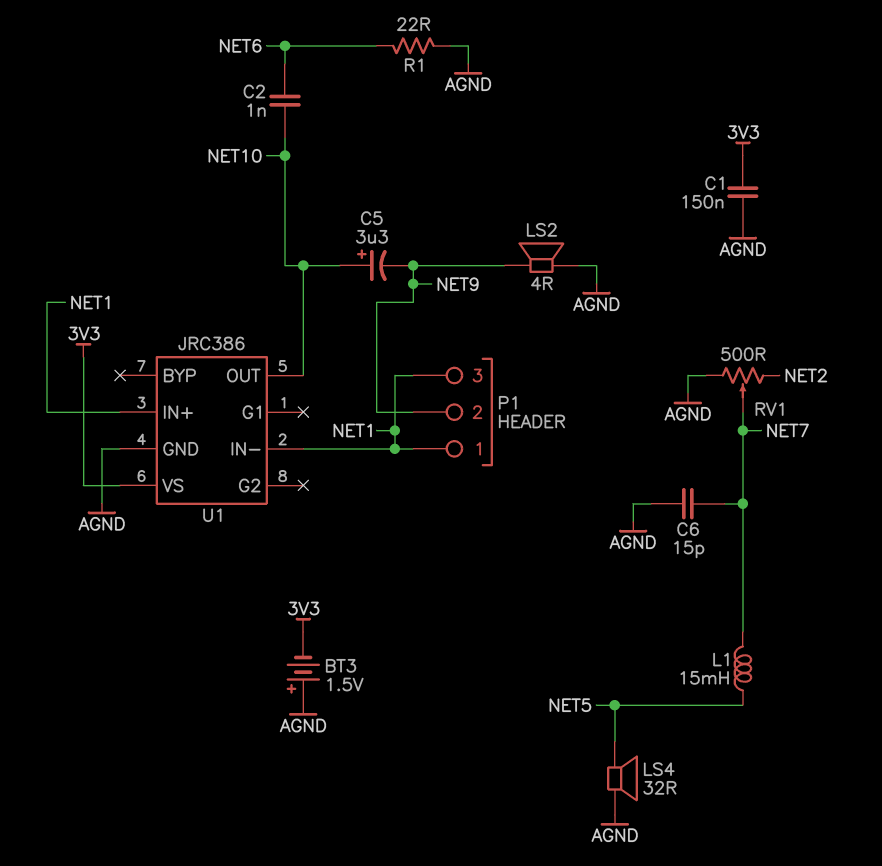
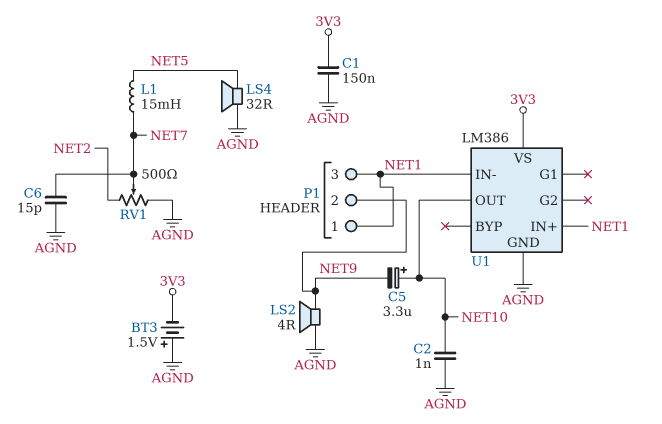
C2: 1nF (NET6, NET10) -> 1nF (AGND, NET10)
R1: 22 (AGND, NET6) -> none
U1: JRC386 -> LM386

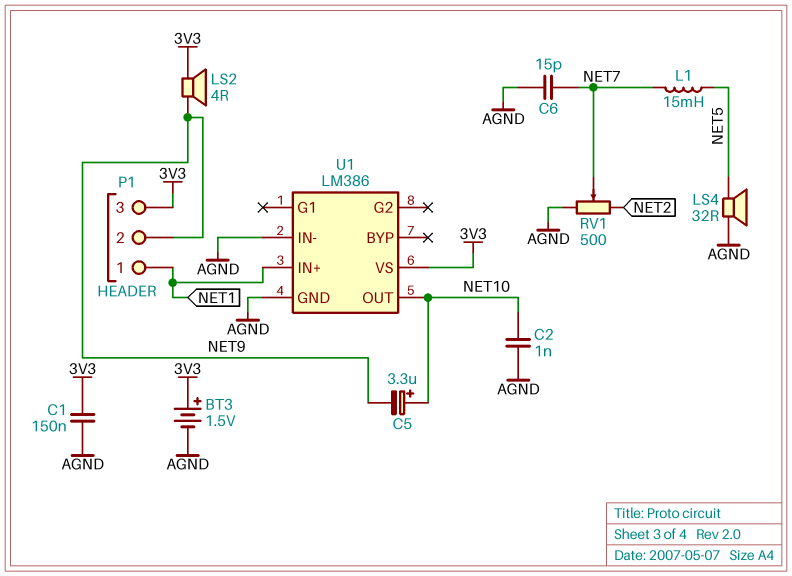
BT3: 1.5V (plus AGND, minus 3V3) -> 1.5V (plus 3V3, minus AGND)
LS2: speaker 4R (AGND, NET9) -> speaker 4R (3V3, NET9)
P1 pin 3: NET1 -> 3V3
U1 pin IN-: NET1 -> AGND

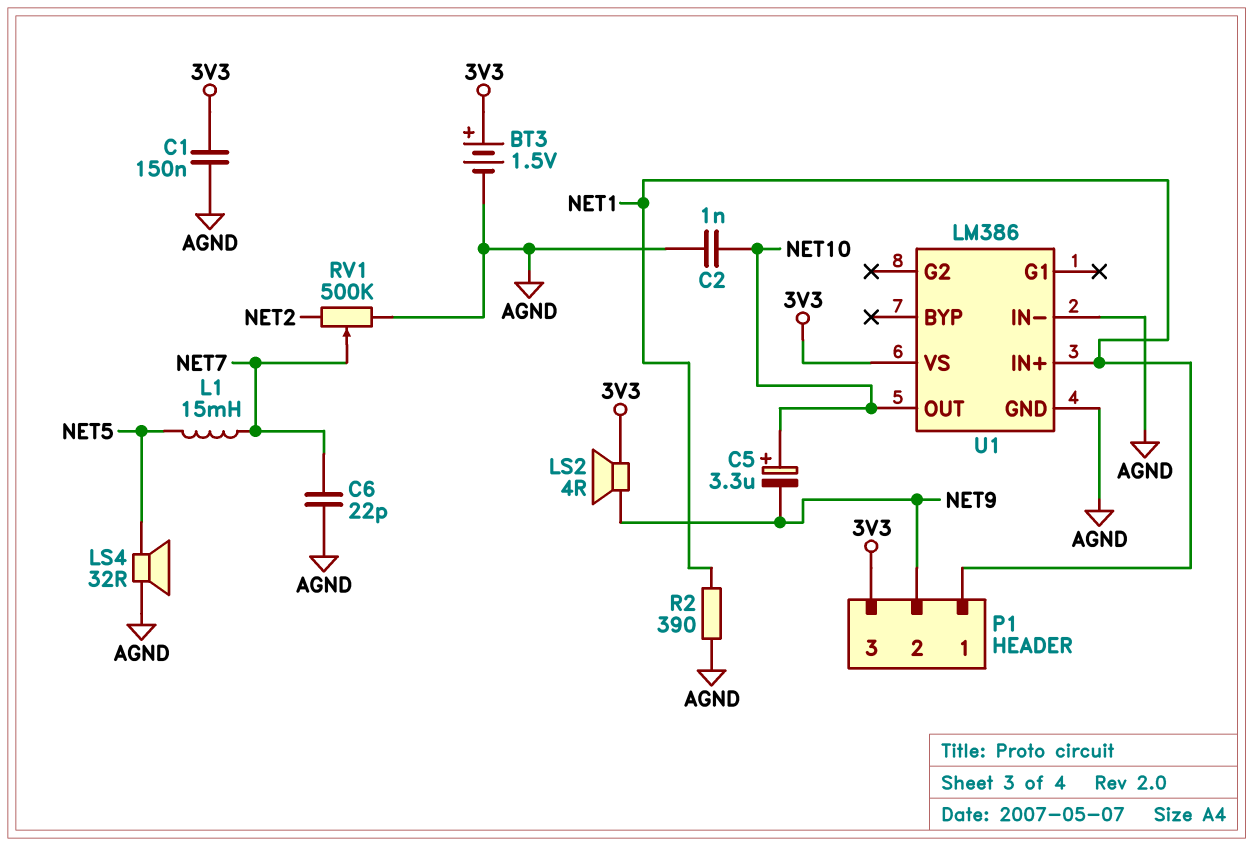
C6: 15pF (AGND, NET7) -> 22pF (AGND, NET7)
R2: none -> 390 (AGND, NET1)
RV1: 500 (AGND, NET2, wiper NET7) -> 500k (AGND, NET2, wiper NET7)

